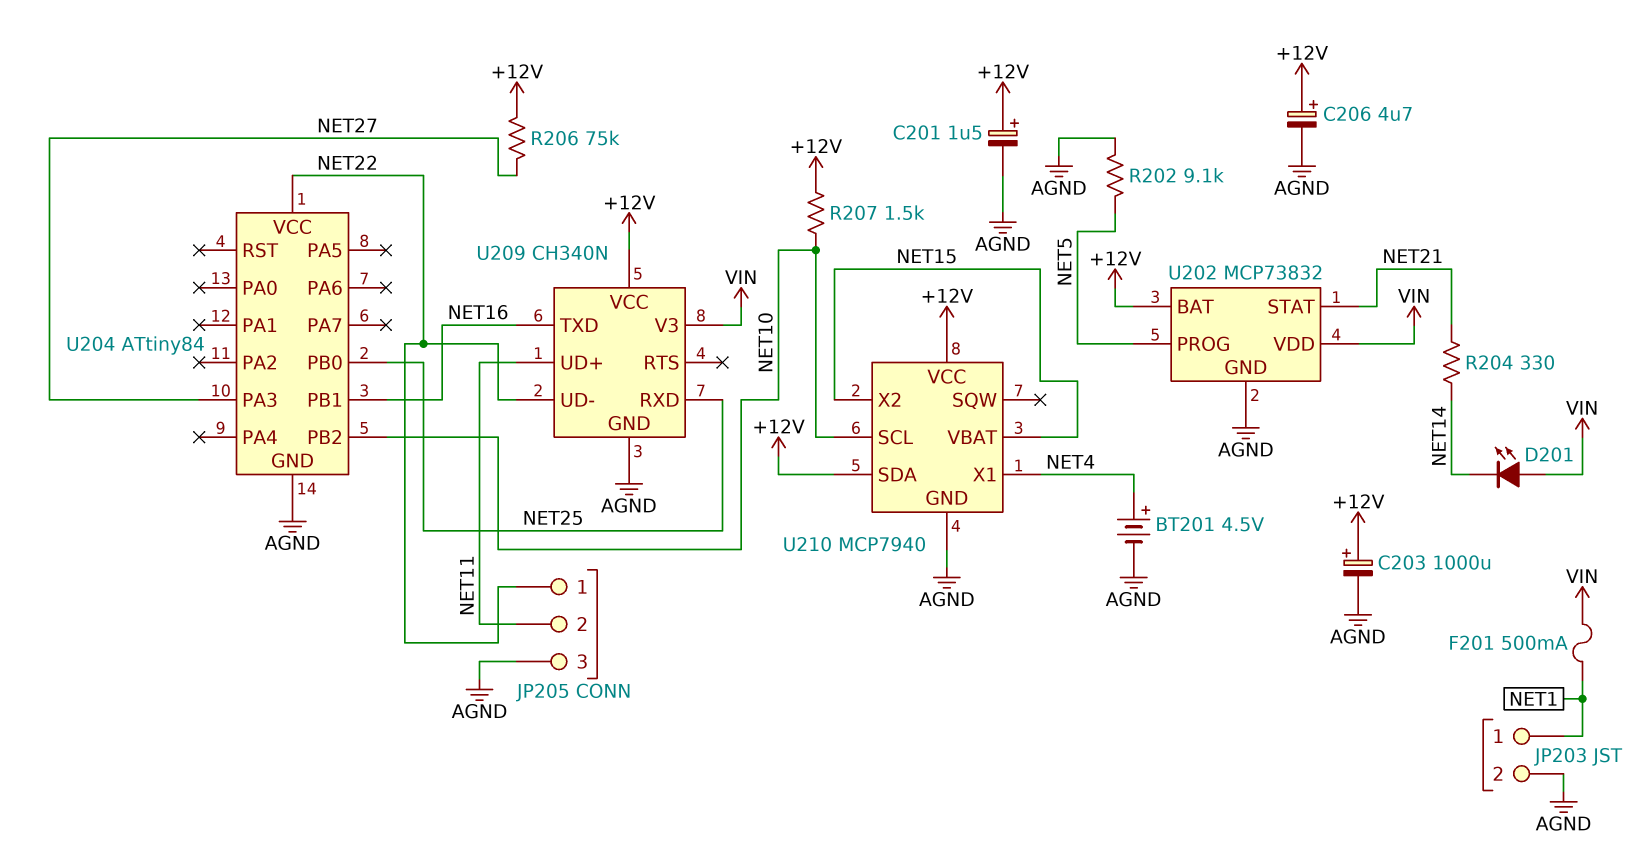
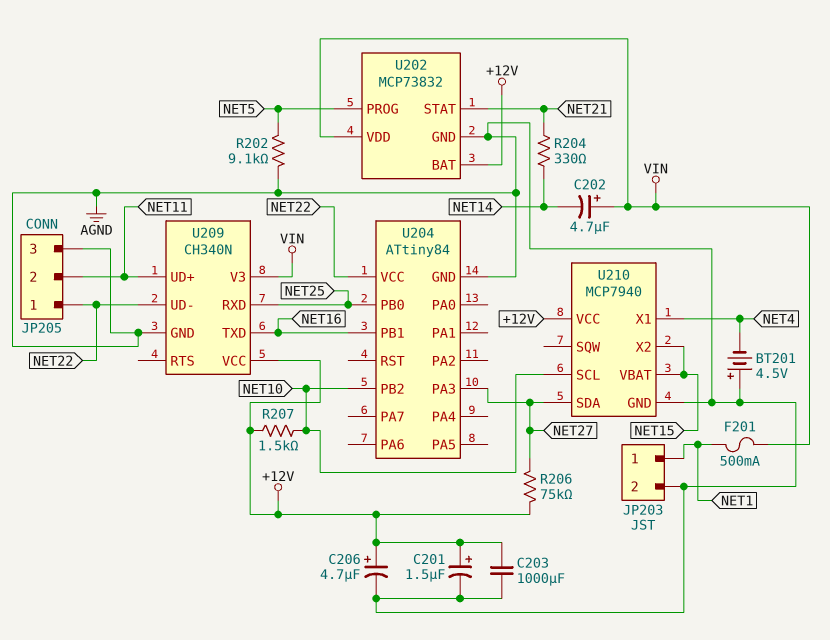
BT201: 4.5V (plus NET4, minus AGND) -> 4.5V (plus AGND, minus NET4)
C202: none -> 4.7uF (plus VIN, minus NET14)
C203: 1000uF (plus +12V, minus AGND) -> 1000uF (+12V, AGND)
D201: LED (A VIN, K NET14) -> none
U210 pin SDA: +12V -> NET27

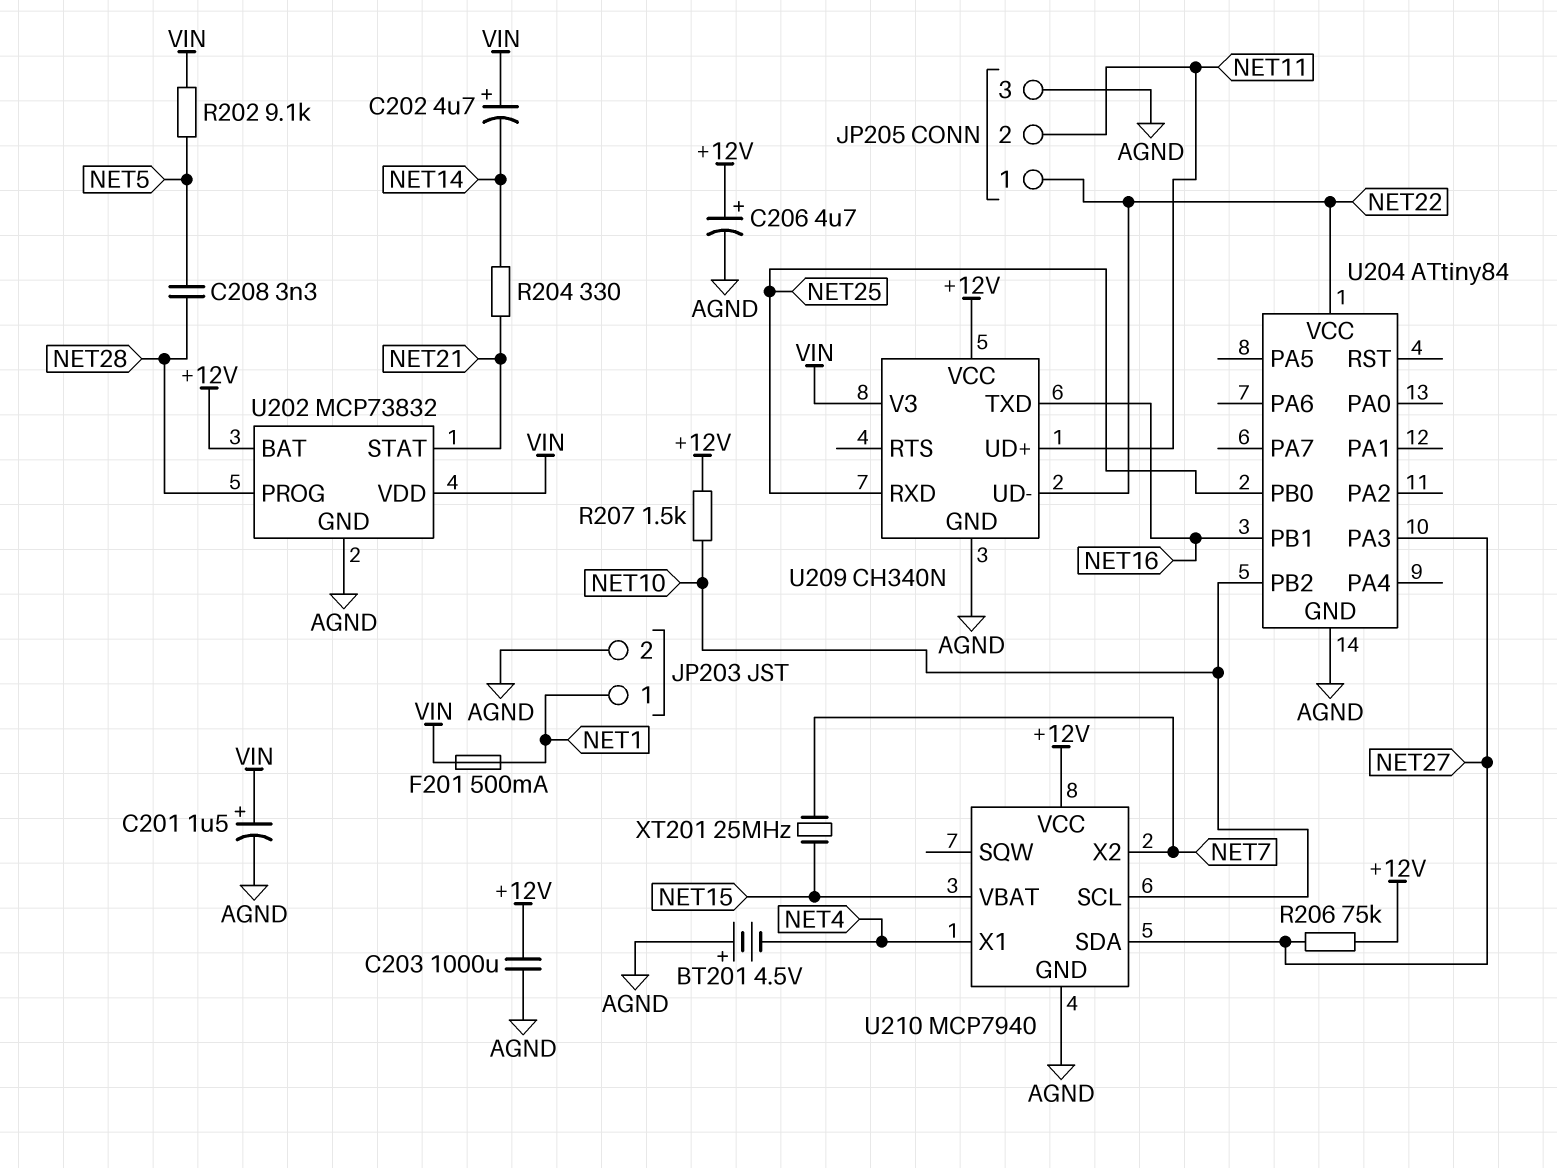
C201: 1.5uF (plus +12V, minus AGND) -> 1.5uF (plus VIN, minus AGND)
C208: none -> 3.3nF (NET5, NET28)
R202: 9.1k (AGND, NET5) -> 9.1k (NET5, VIN)
U202 pin PROG: NET5 -> NET28
U210 pin X2: NET15 -> NET7
XT201: none -> 25MHz (NET7, NET15)

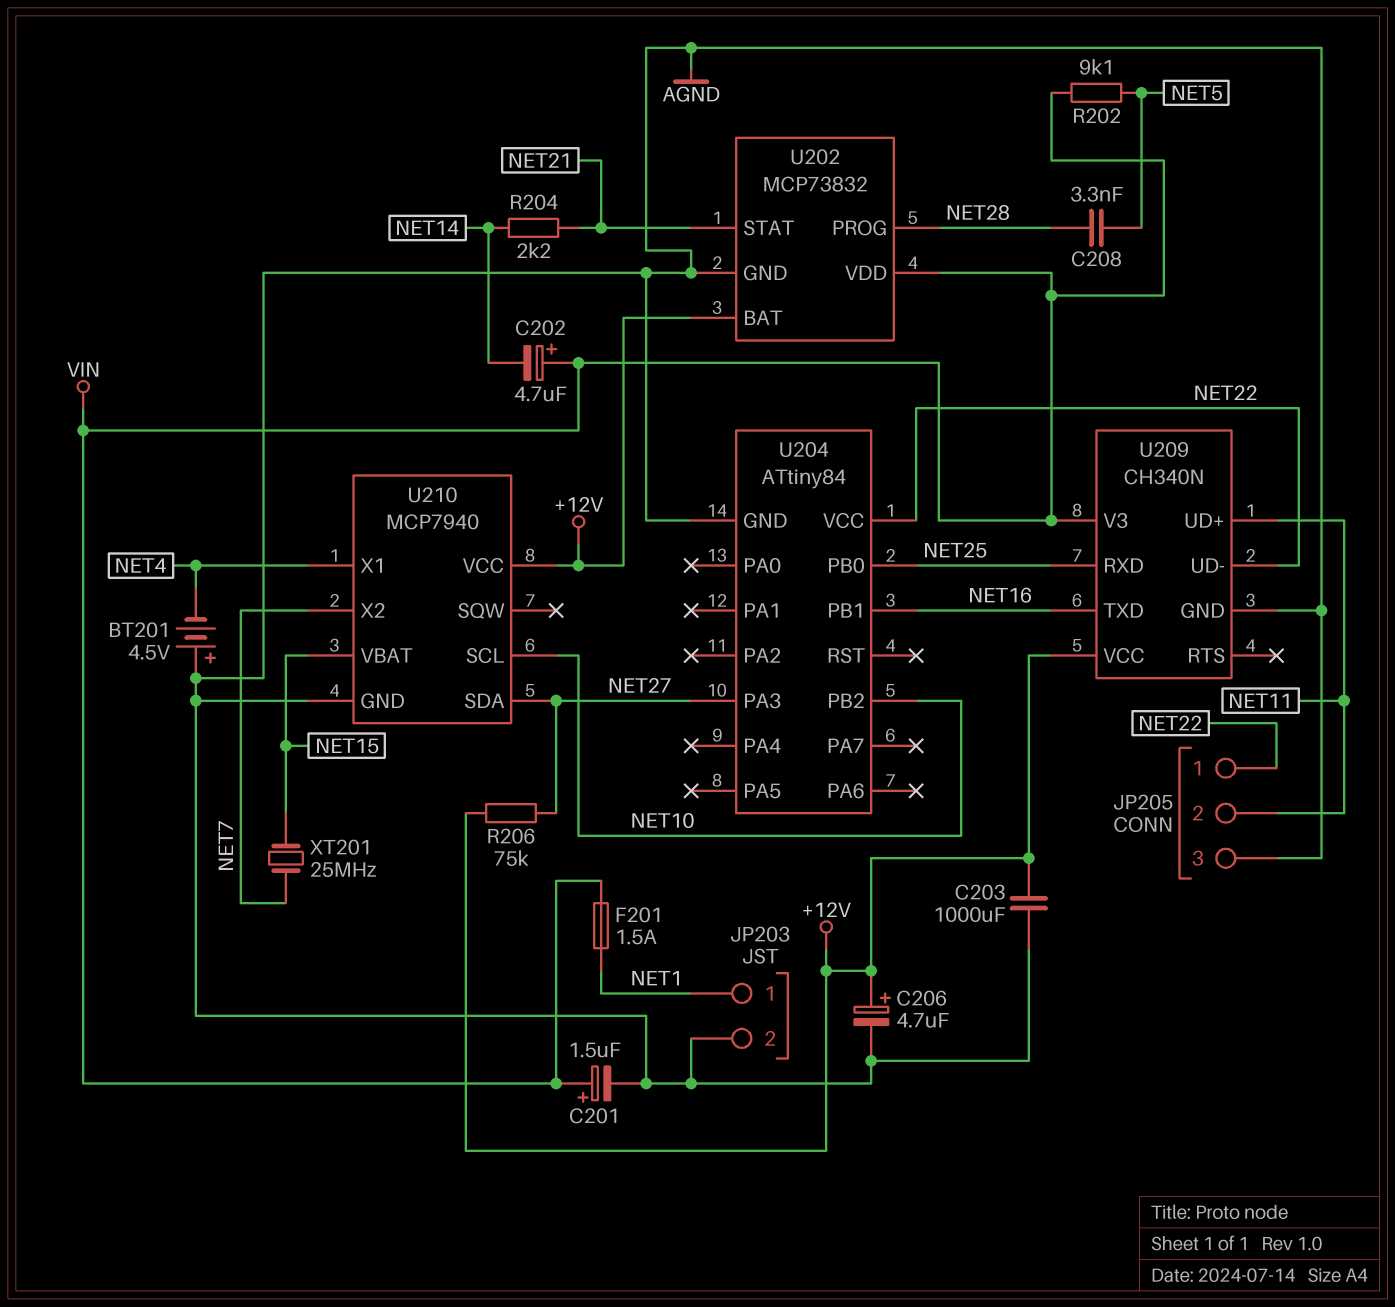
F201: 500mA (NET1, VIN) -> 1.5A (NET1, VIN)
R204: 330 (NET14, NET21) -> 2.2k (NET14, NET21)
R207: 1.5k (+12V, NET10) -> none

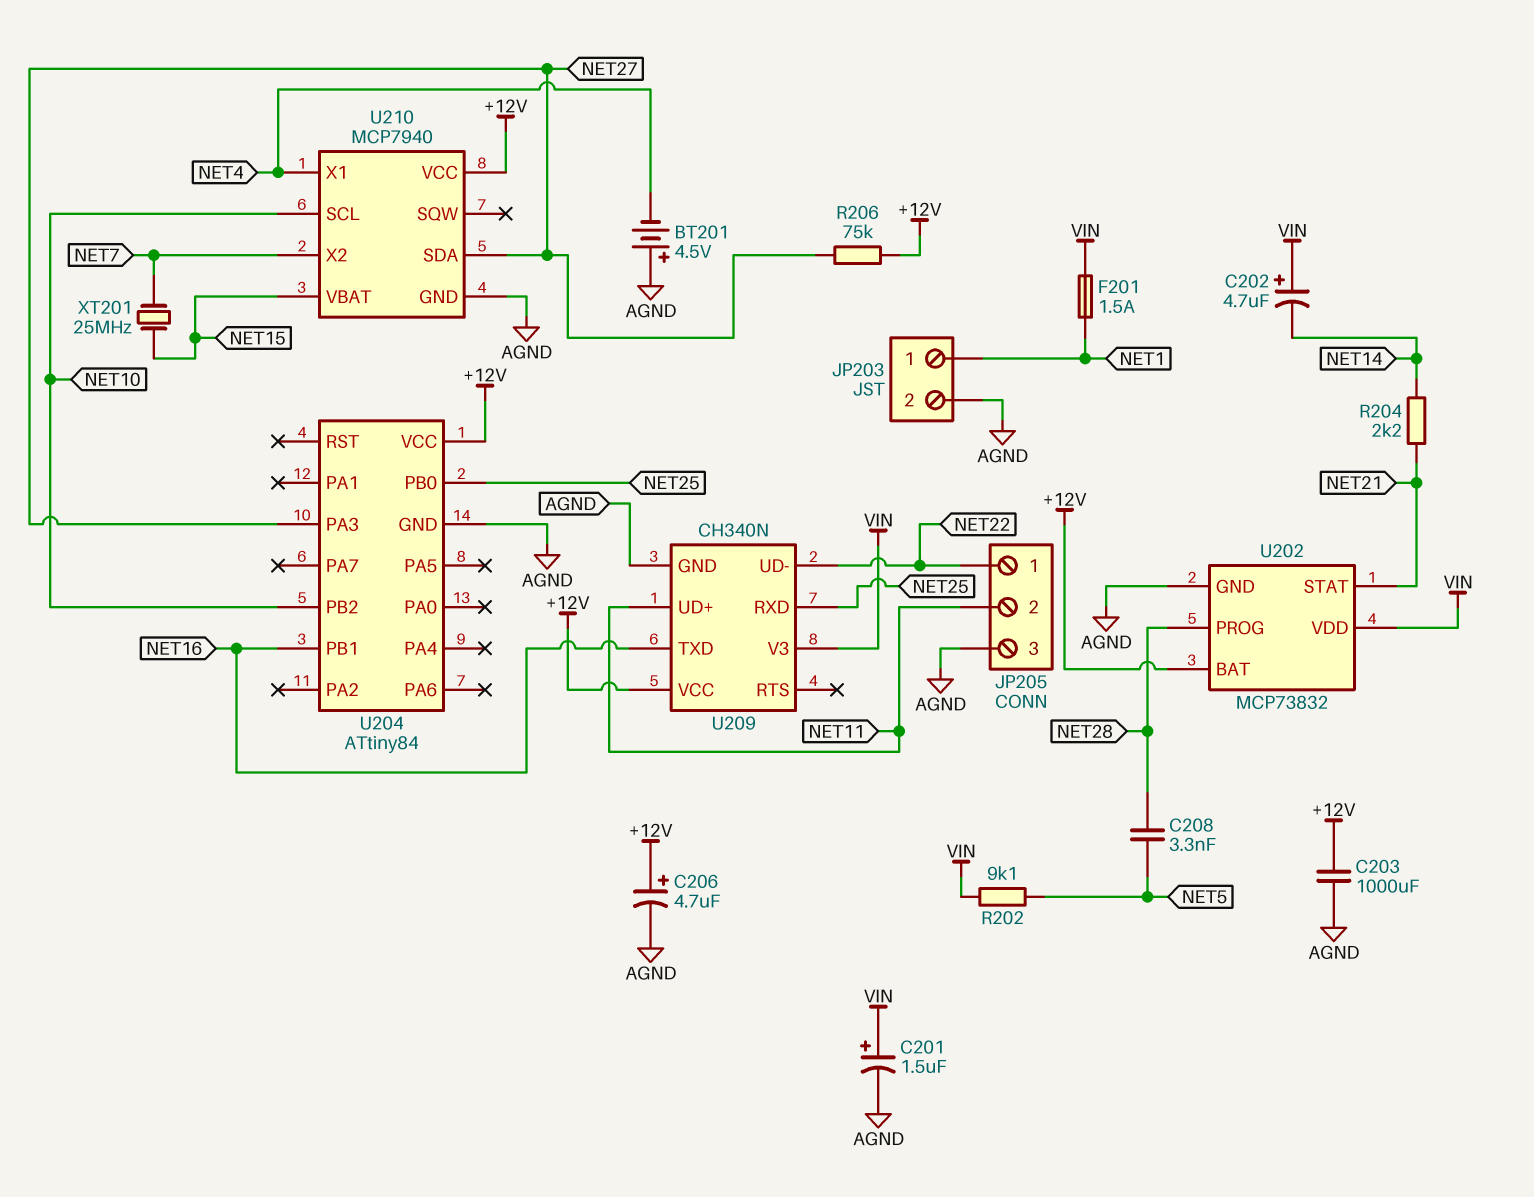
U204 pin VCC: NET22 -> +12V

